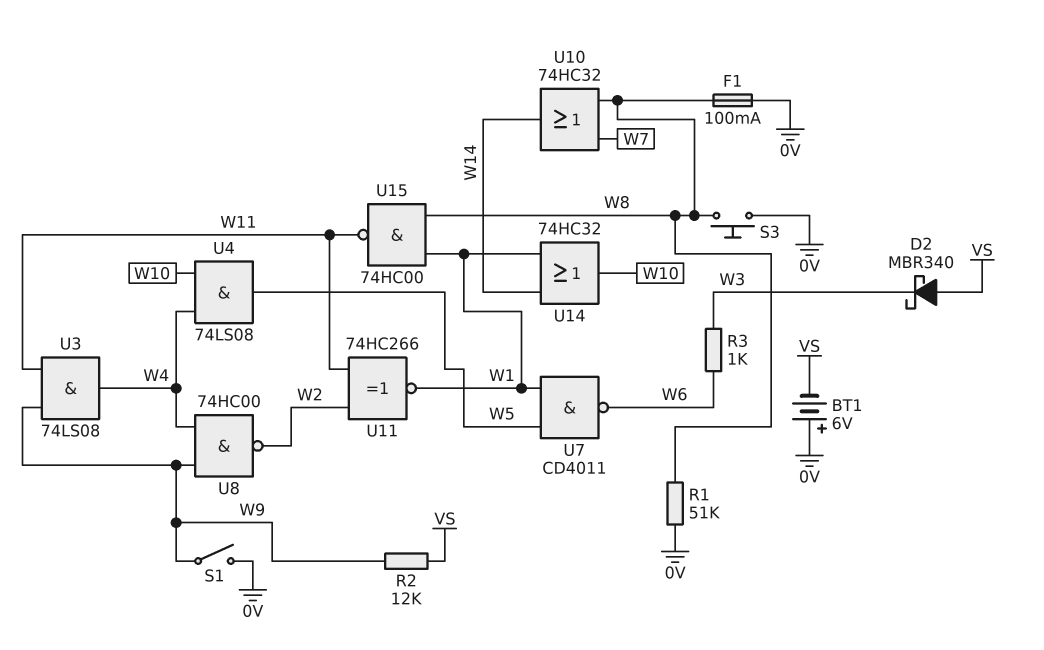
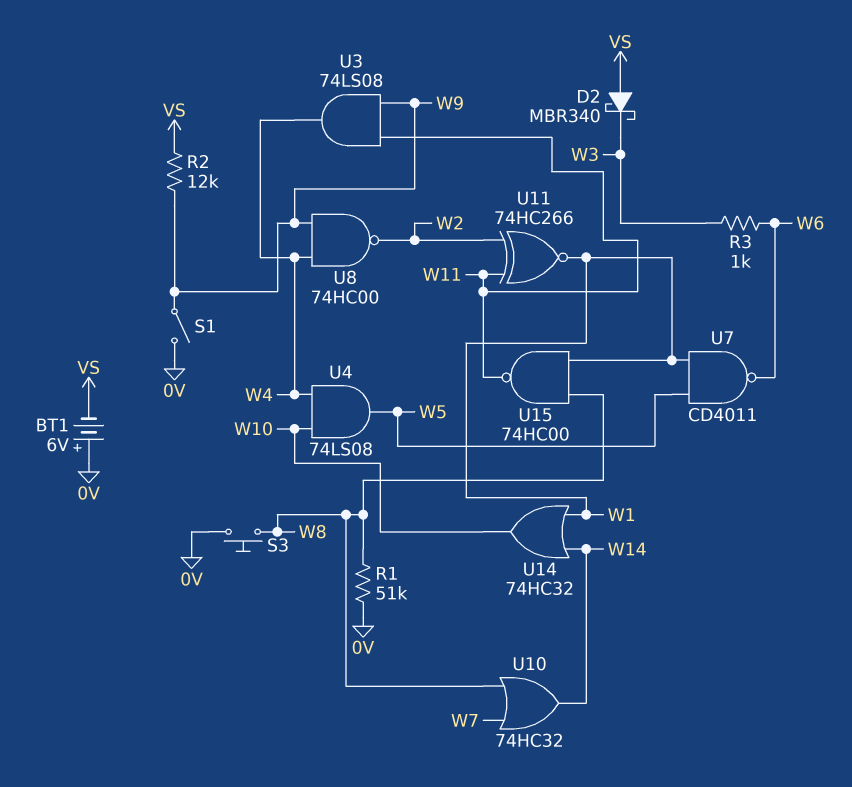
F1: 100mA (0V, W8) -> none

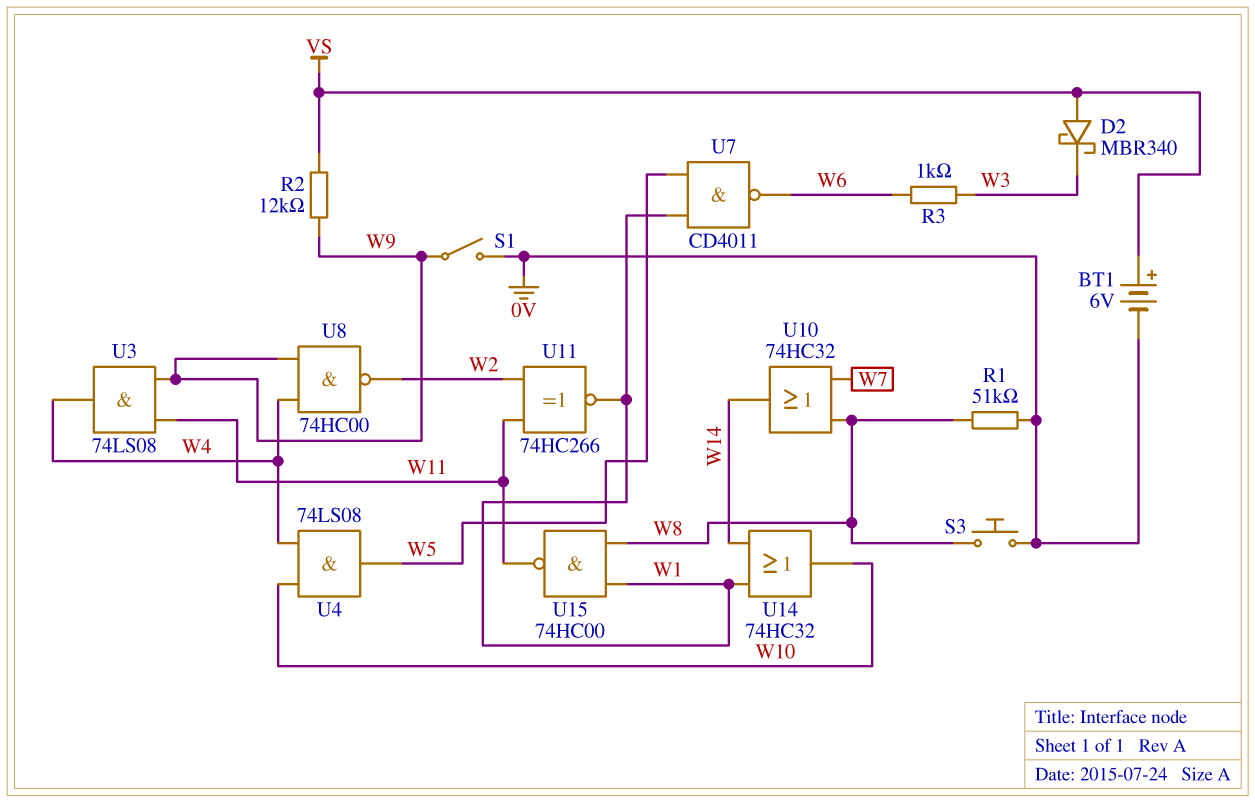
BT1: 6V (plus 0V, minus VS) -> 6V (plus VS, minus 0V)

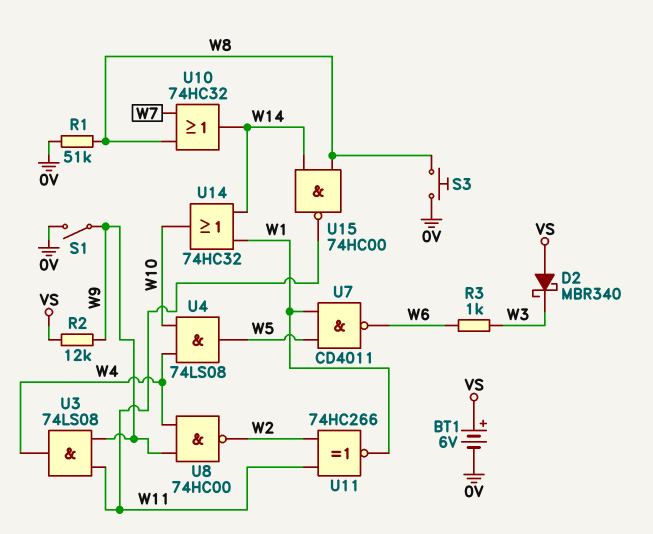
U15: NAND 74HC00 (in W1, in W8, out W11) -> NAND 74HC00 (in W8, in W14, out W11)

